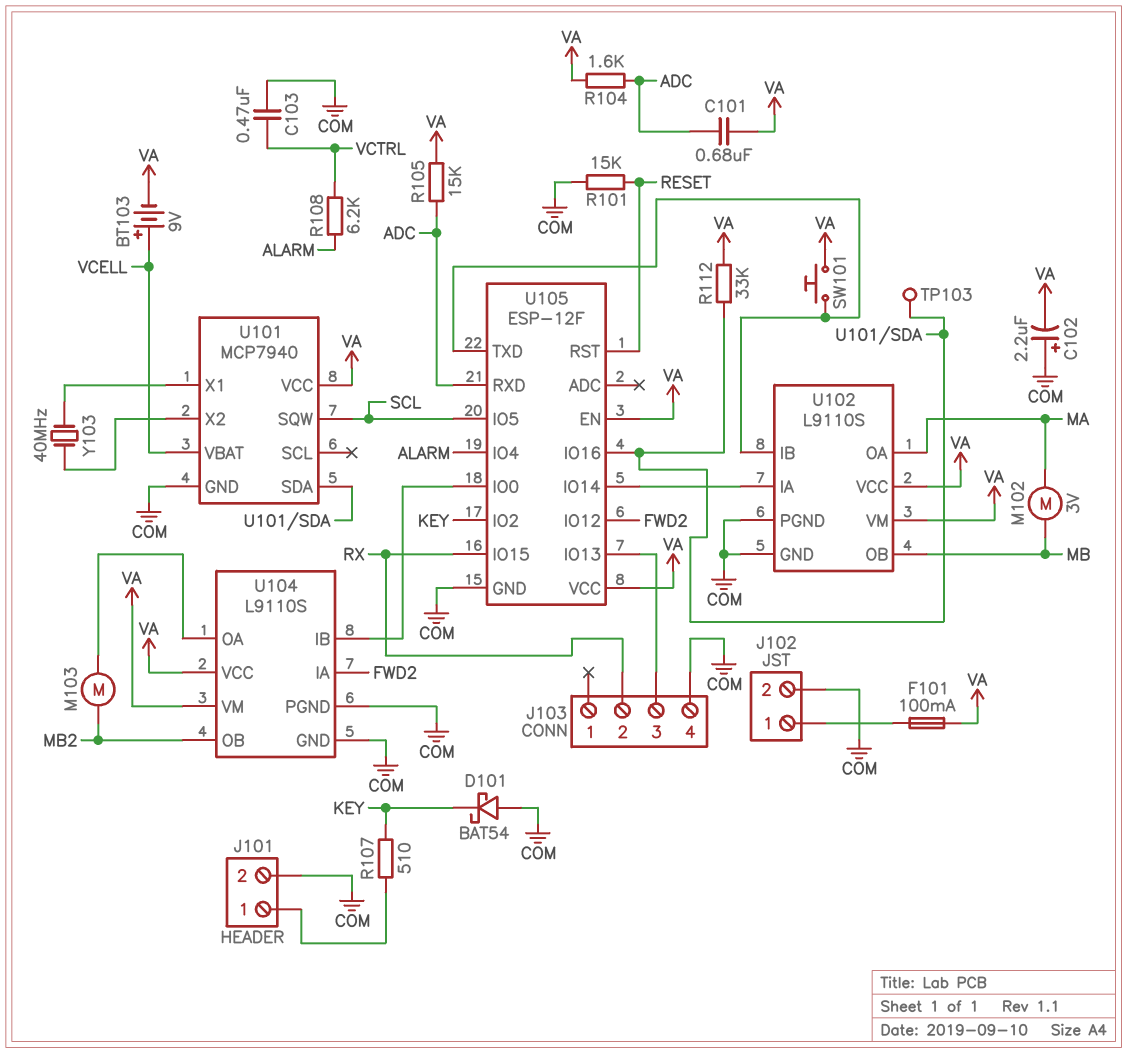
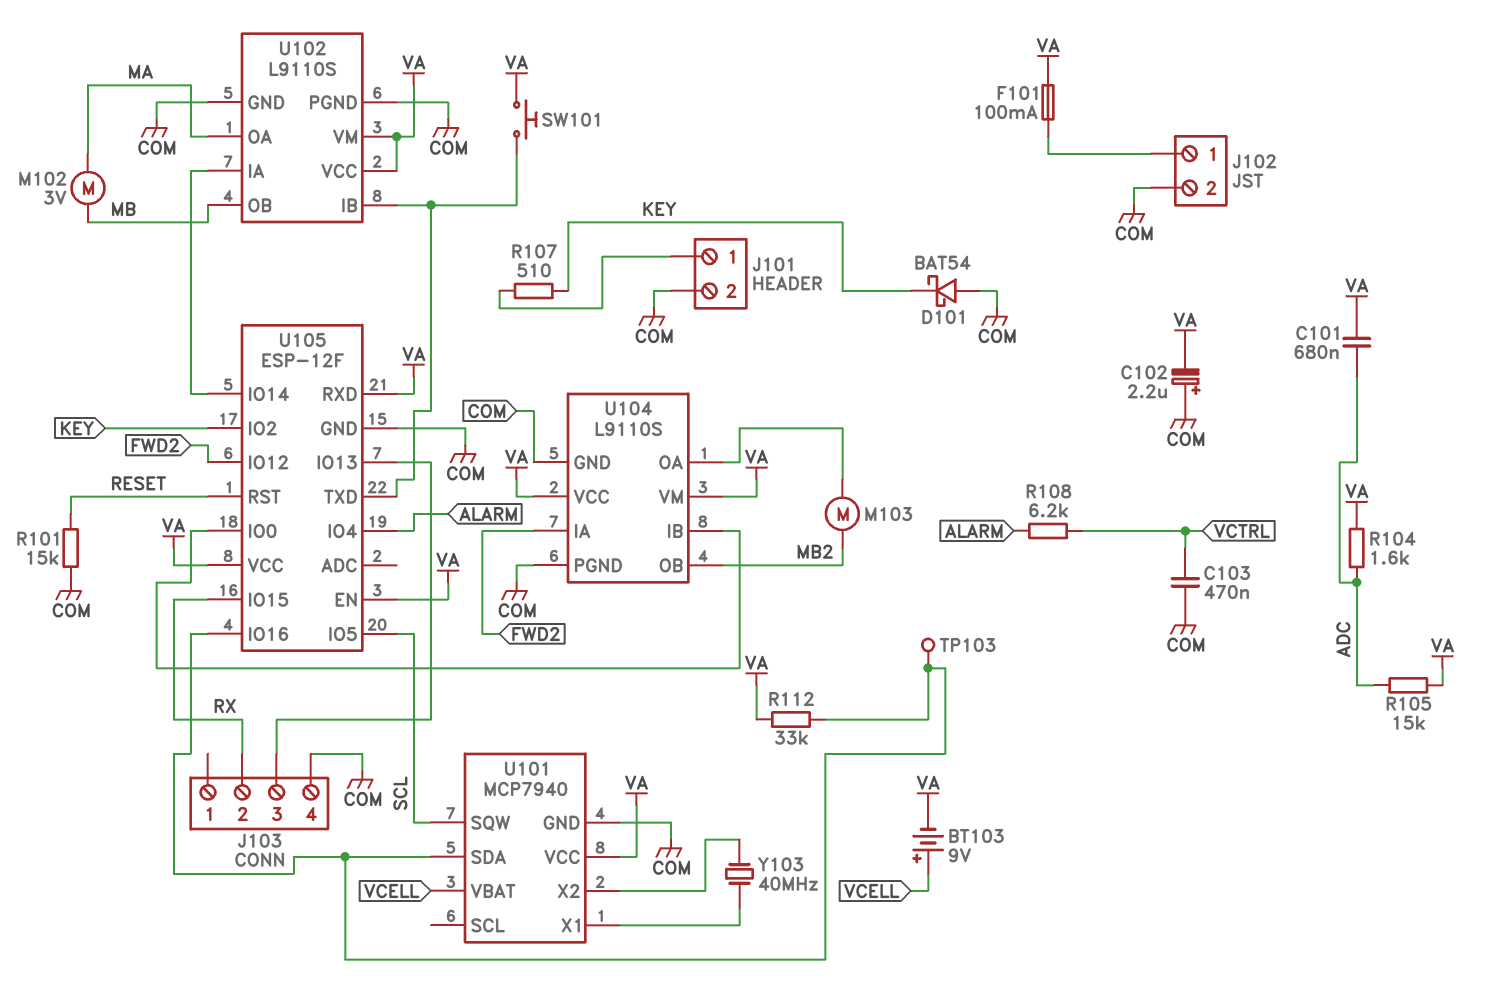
U105 pin RXD: ADC -> VA

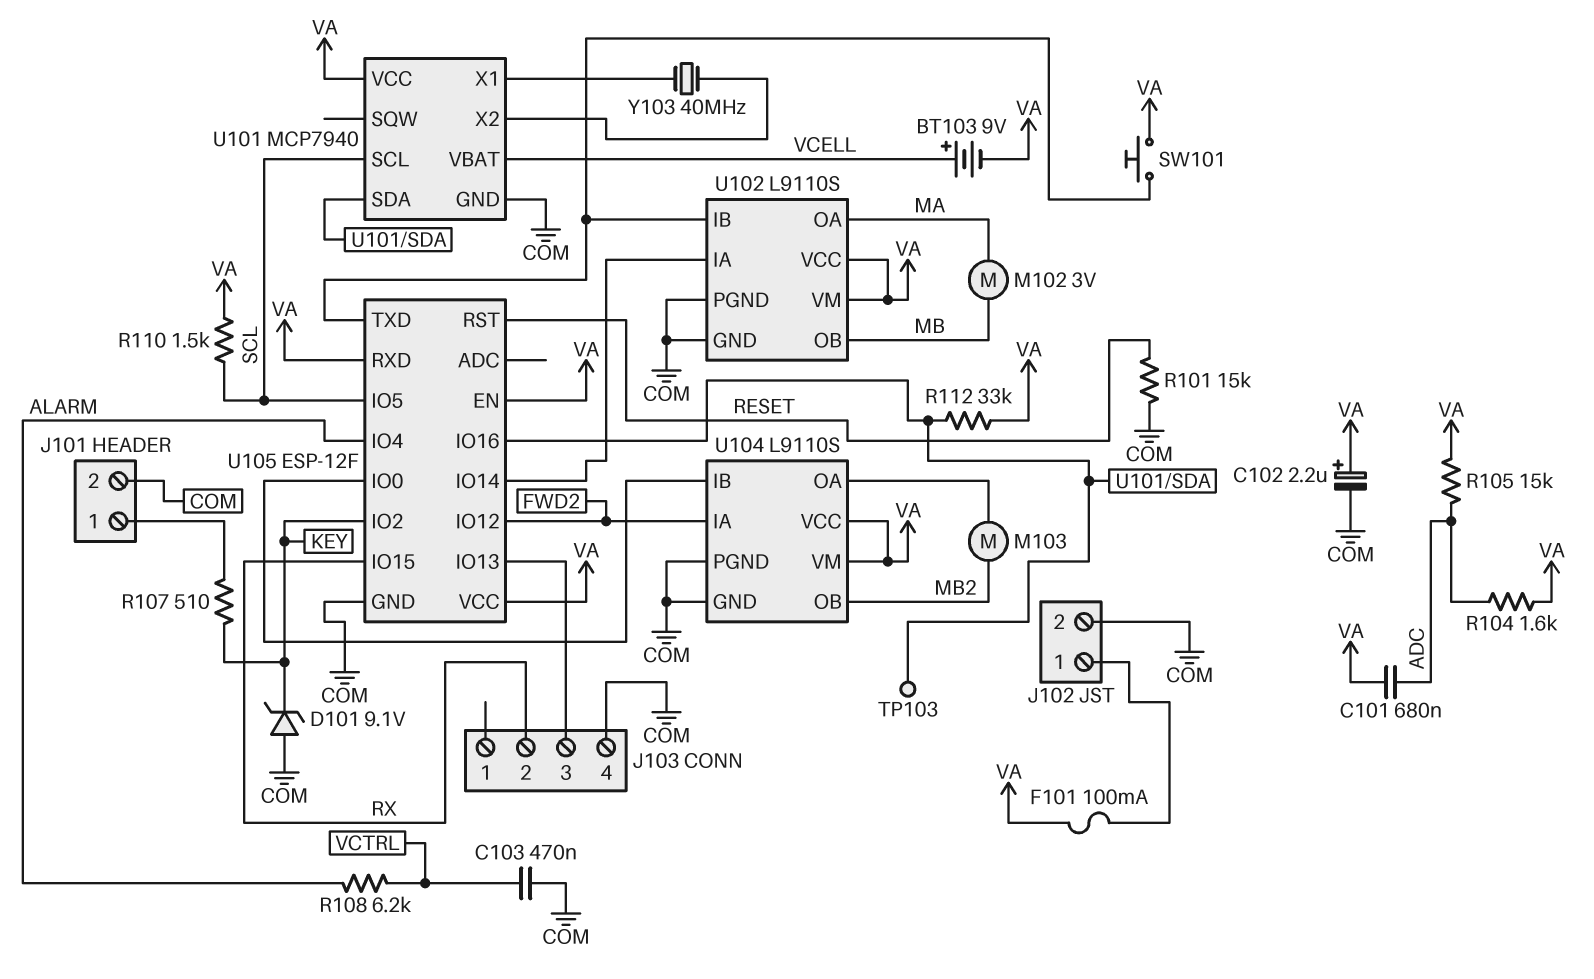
C102: 2.2uF (plus COM, minus VA) -> 2.2uF (plus VA, minus COM)
D101: schottky BAT54 (A COM, K KEY) -> zener 9.1V (A COM, K KEY)
R110: none -> 1.5k (SCL, VA)
U101 pin SCL: none -> SCL
U101 pin SQW: SCL -> none

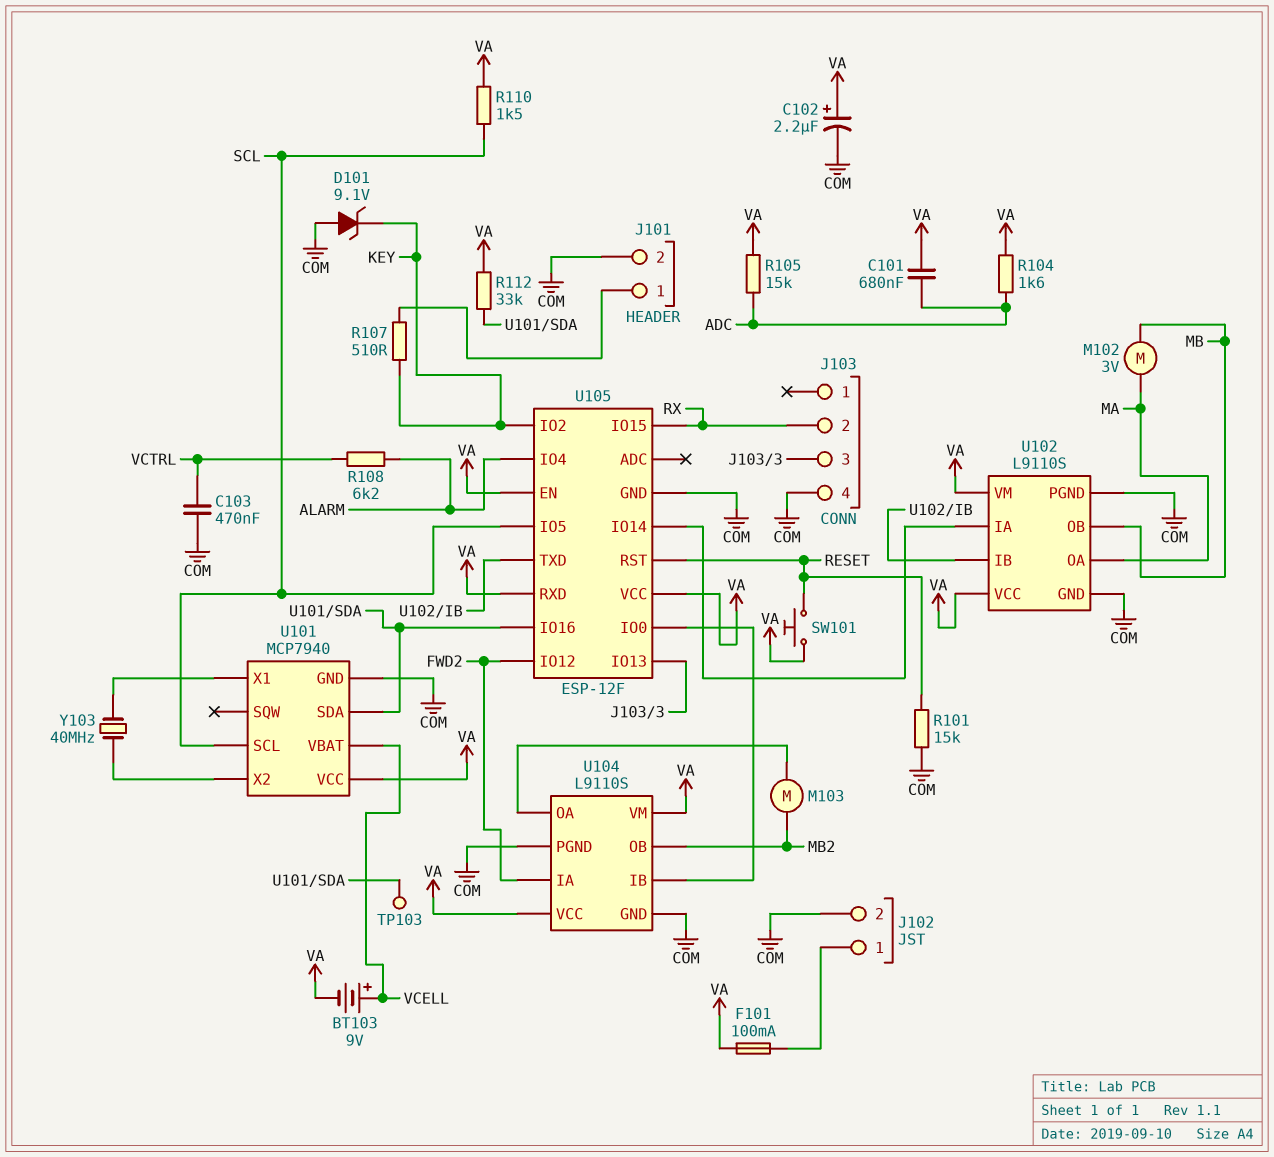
SW101: button (U102/IB, VA) -> button (RESET, VA)

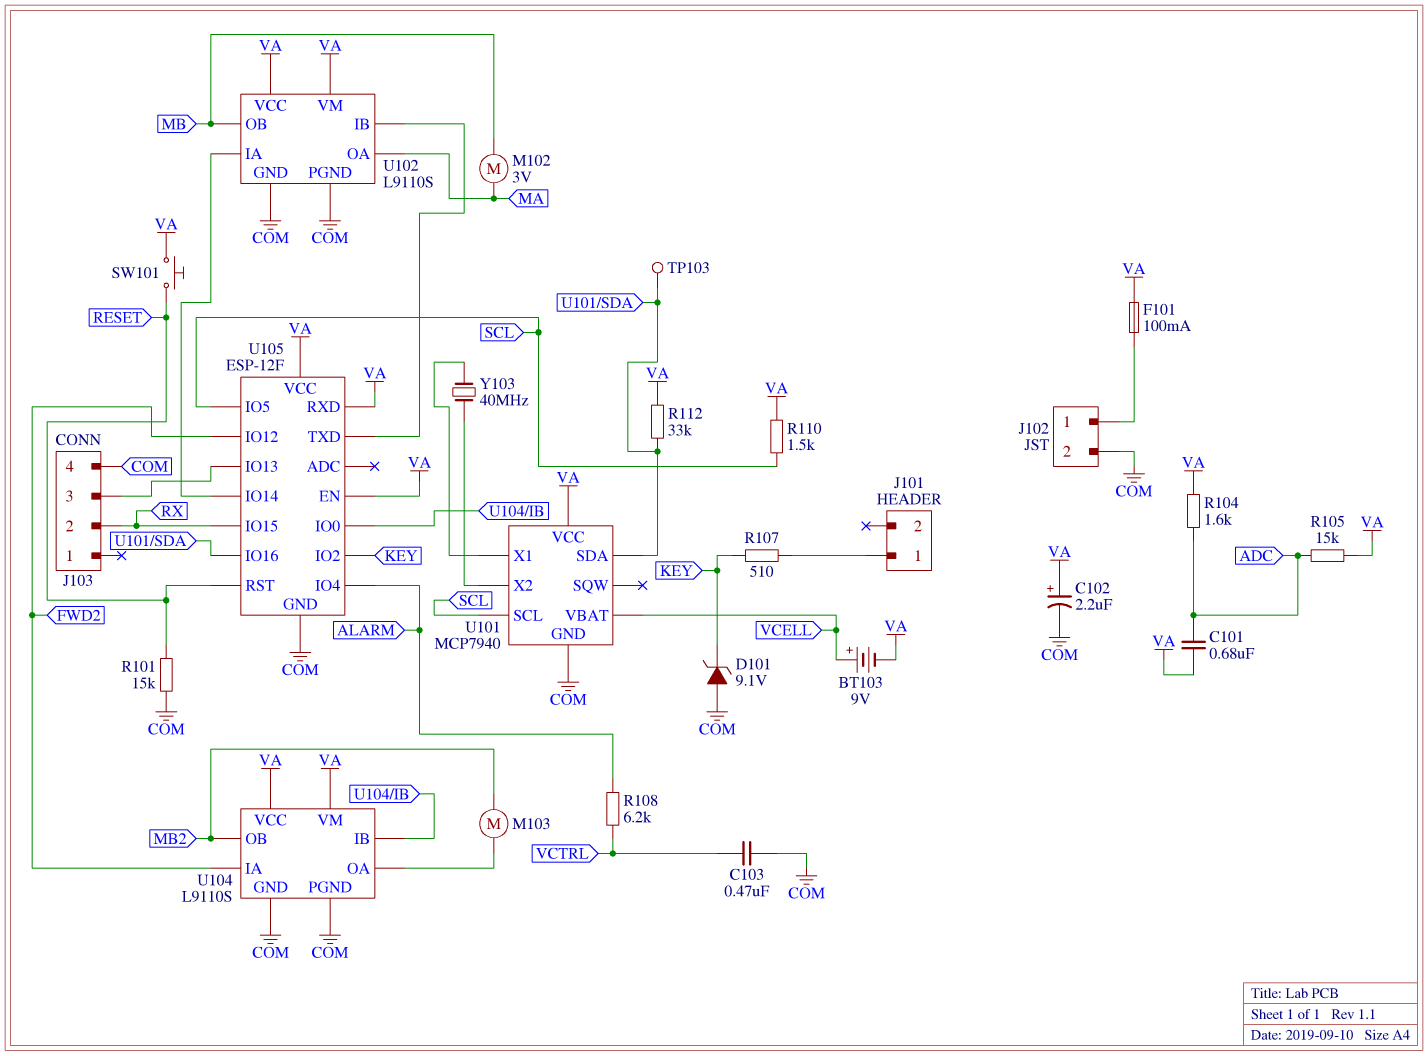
J101 pin 2: COM -> none

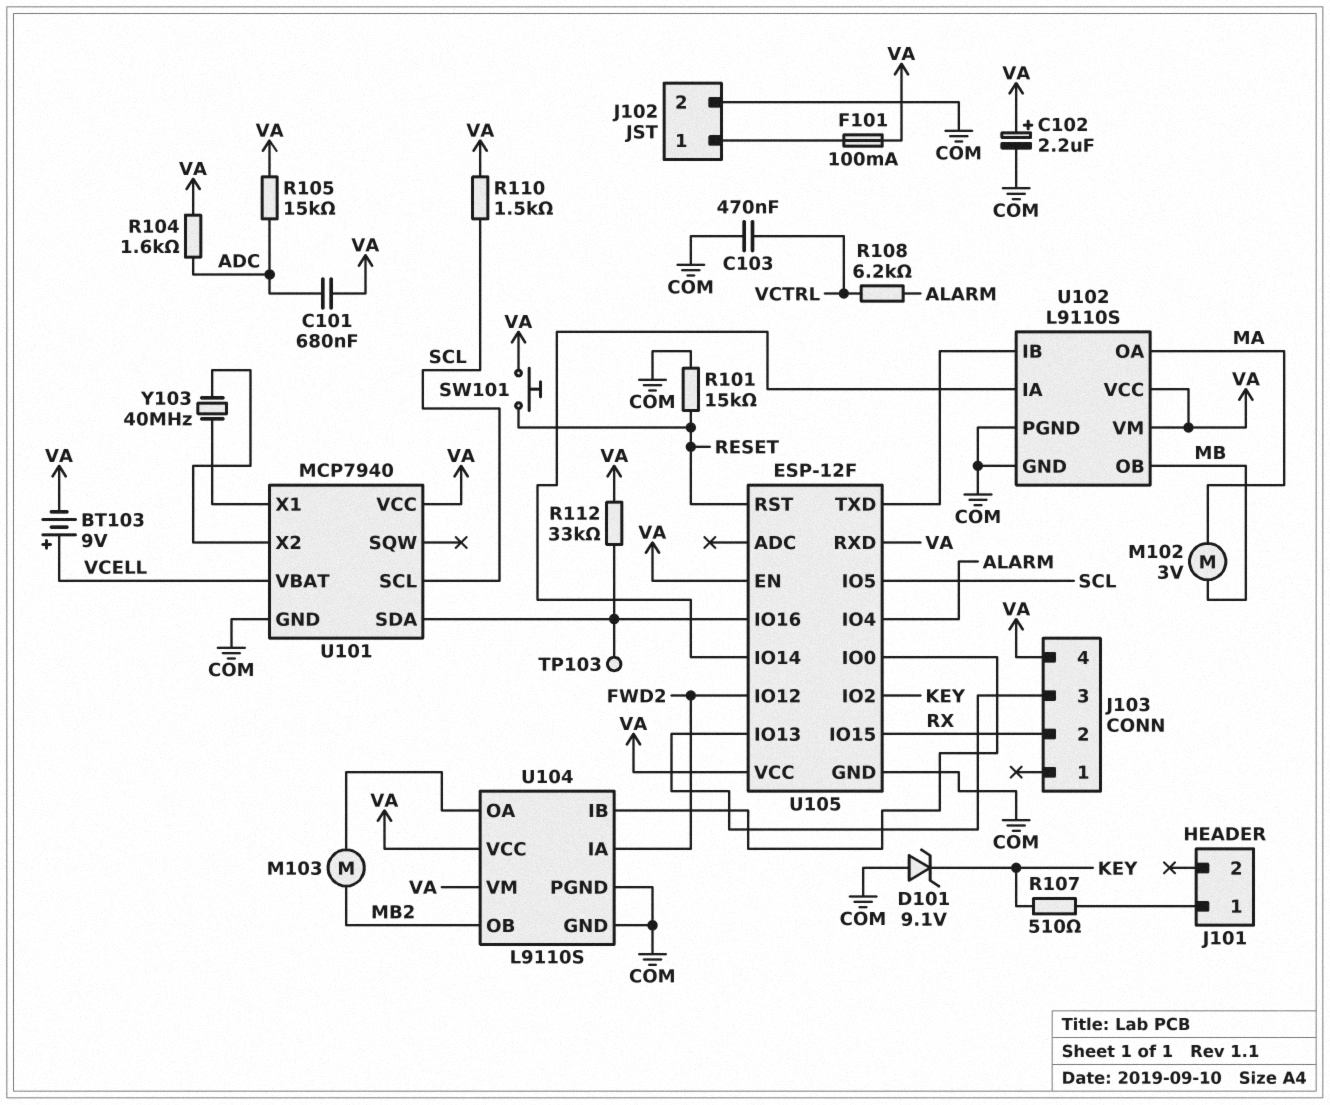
J103 pin 4: COM -> VA

